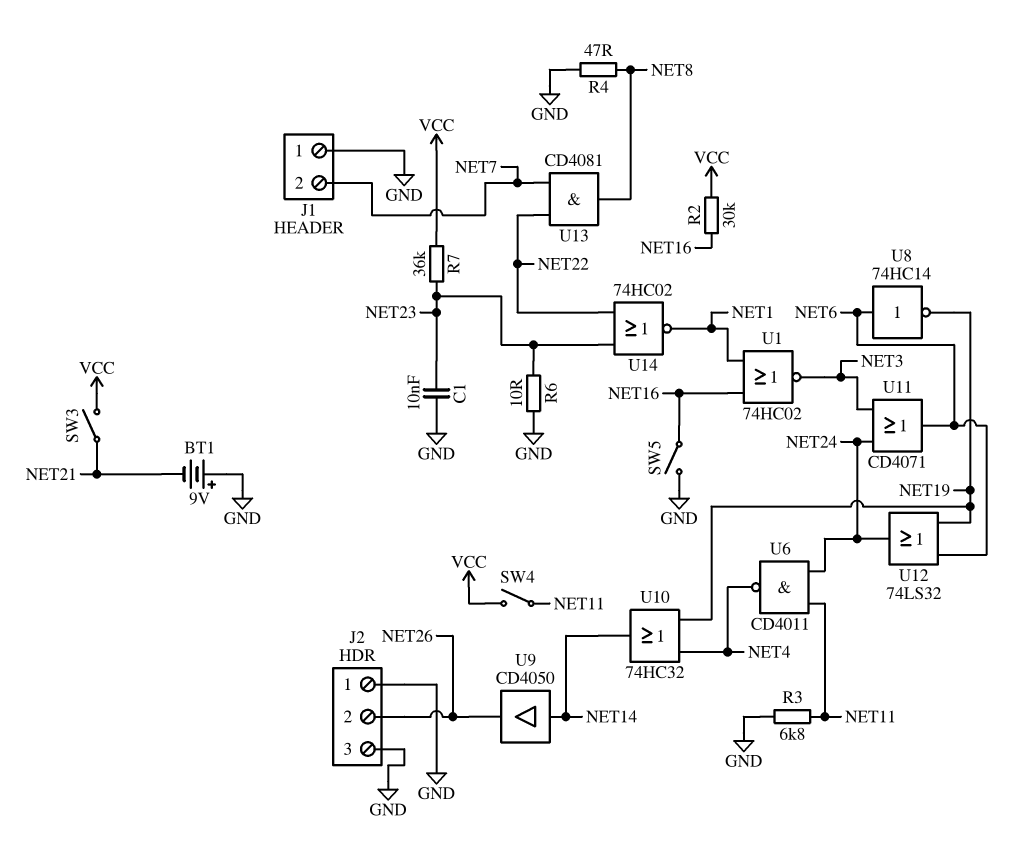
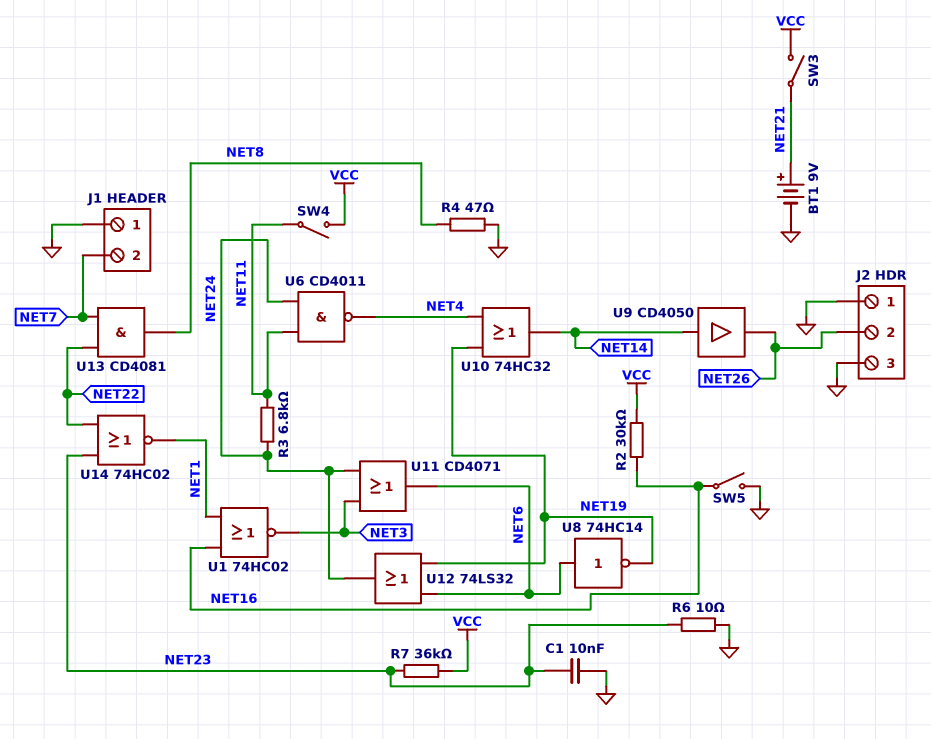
BT1: 9V (plus GND, minus NET21) -> 9V (plus NET21, minus GND)
R3: 6.8k (GND, NET11) -> 6.8k (NET11, NET24)

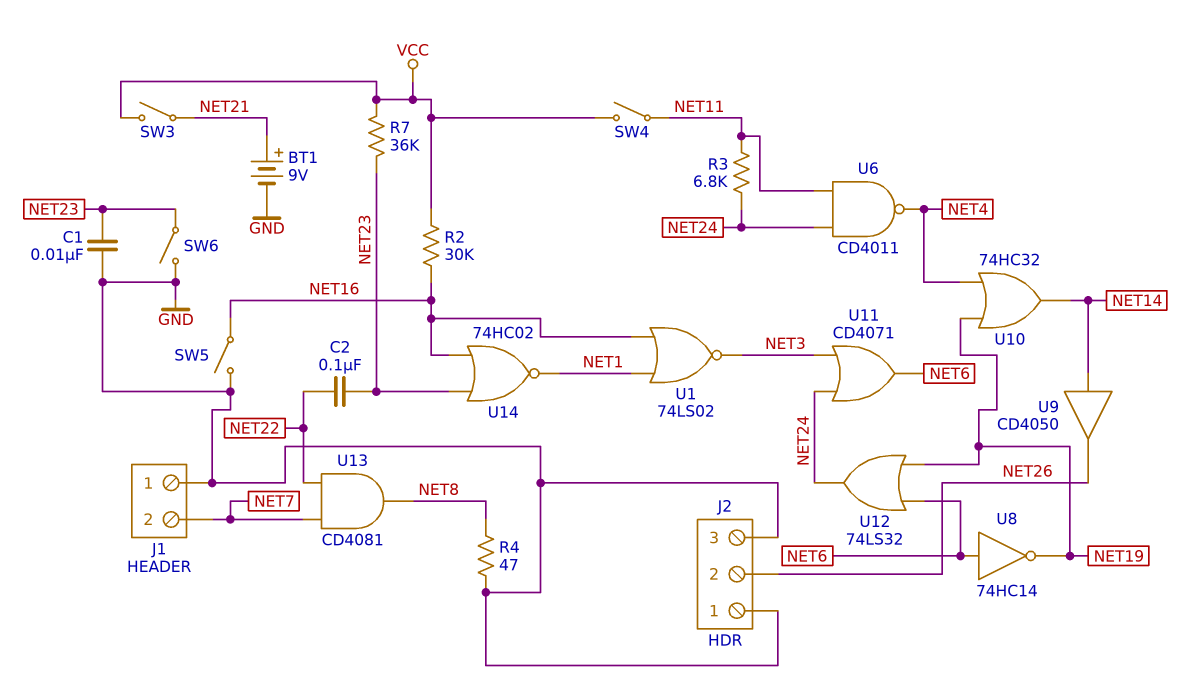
C2: none -> 100nF (NET22, NET23)
R6: 10 (GND, NET23) -> none
SW6: none -> switch (GND, NET23)
U1: NOR 74HC02 (in NET1, in NET16, out NET3) -> NOR 74LS02 (in NET1, in NET16, out NET3)
U14: NOR 74HC02 (in NET22, in NET23, out NET1) -> NOR 74HC02 (in NET16, in NET23, out NET1)

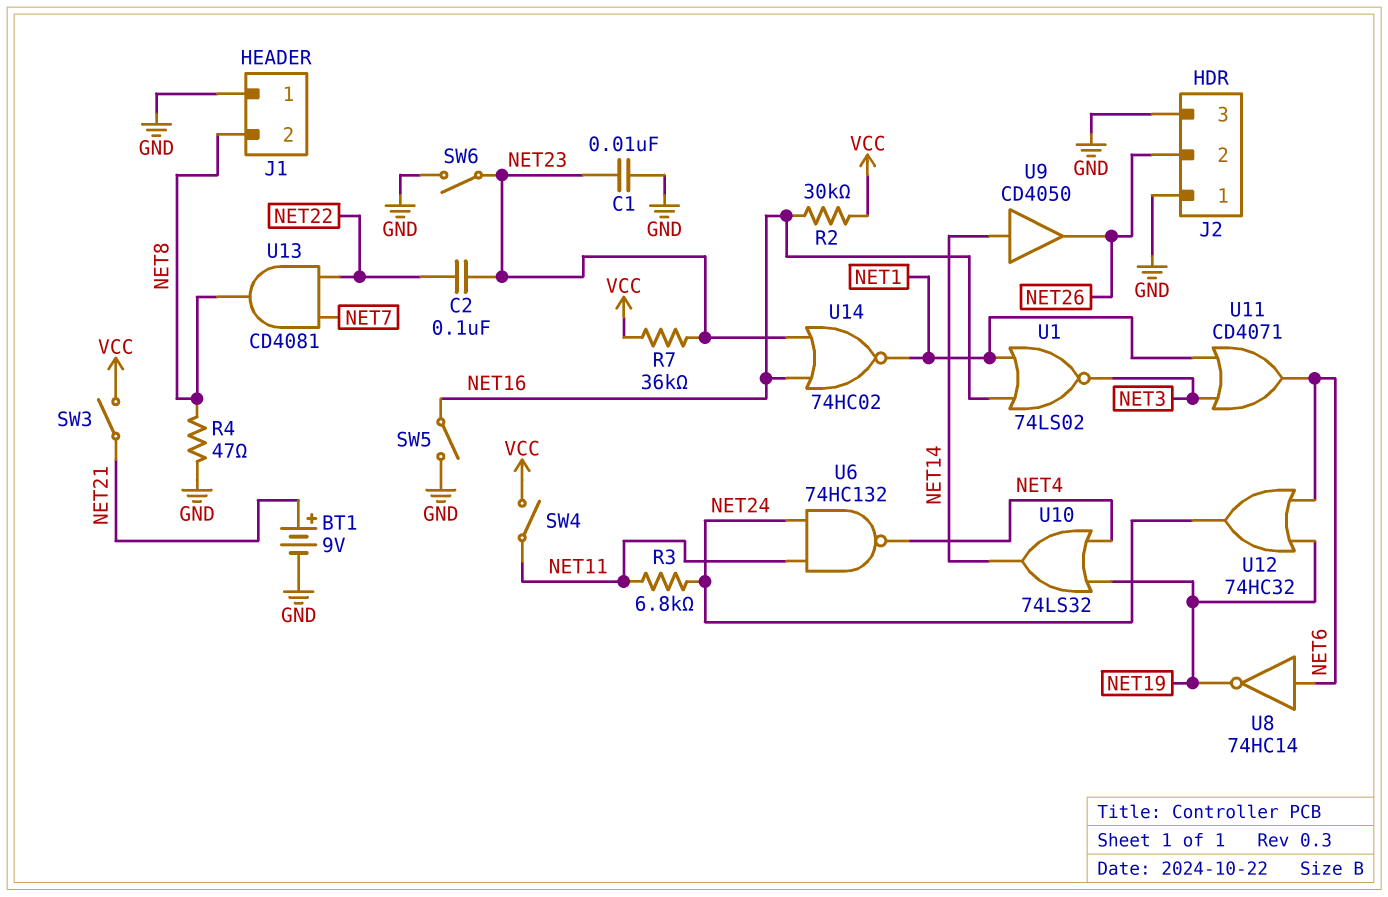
J1 pin 2: NET7 -> NET8
U6: NAND CD4011 (in NET11, in NET24, out NET4) -> NAND 74HC132 (in NET11, in NET24, out NET4)
U10: OR 74HC32 (in NET4, in NET19, out NET14) -> OR 74LS32 (in NET4, in NET19, out NET14)
U11: OR CD4071 (in NET3, in NET24, out NET6) -> OR CD4071 (in NET1, in NET3, out NET6)
U12: OR 74LS32 (in NET6, in NET19, out NET24) -> OR 74HC32 (in NET6, in NET19, out NET24)

